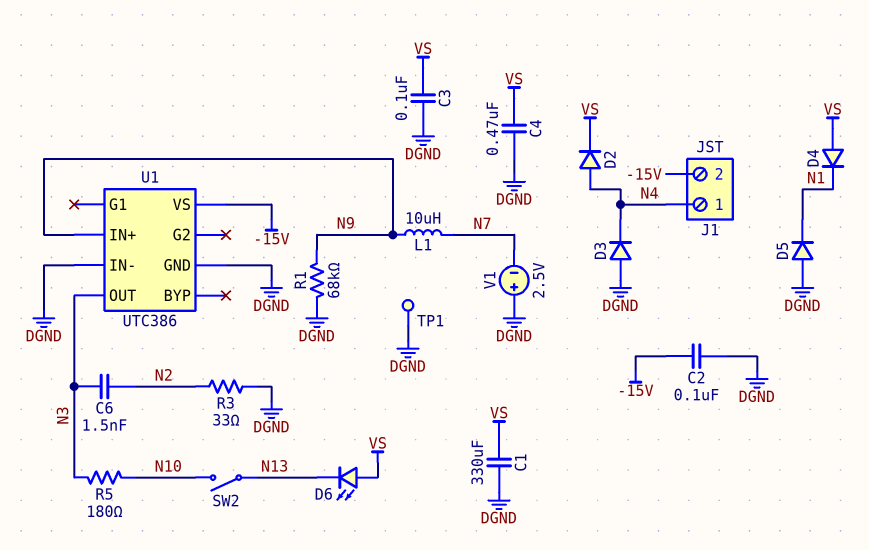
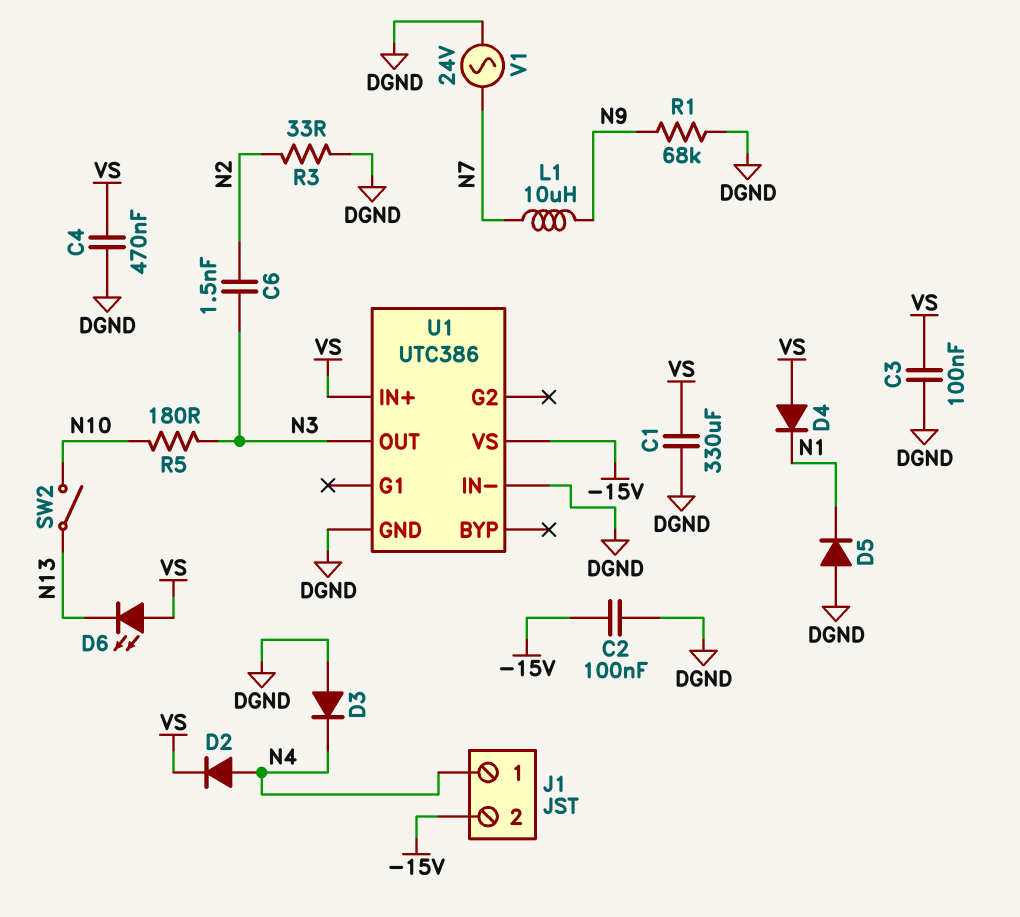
TP1: test point (DGND) -> none
U1 pin IN+: N9 -> VS
V1: 2.5V (plus DGND, minus N7) -> AC 24V (DGND, N7)

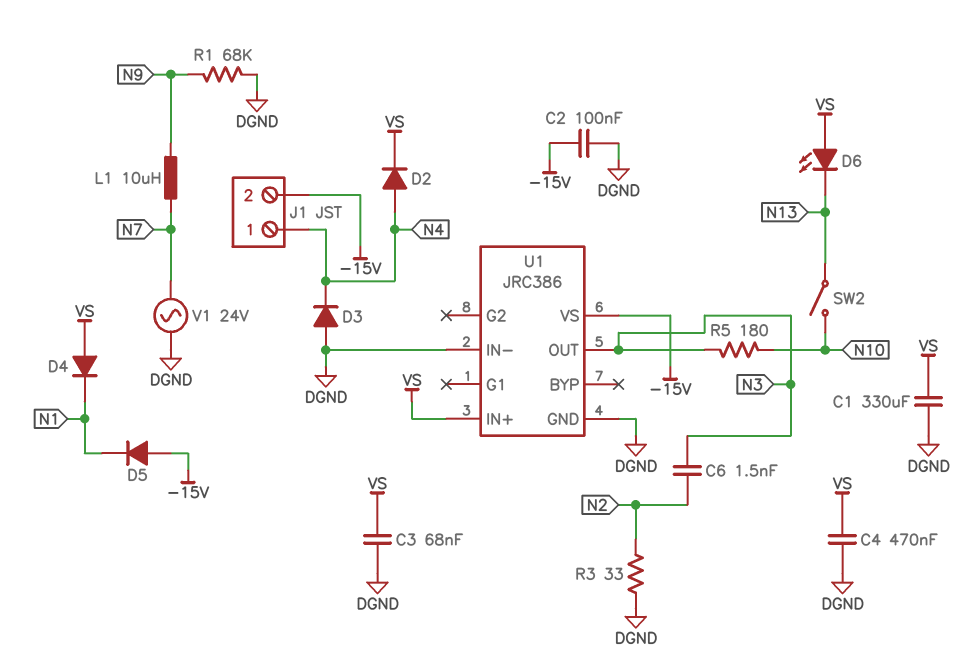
C3: 100nF (DGND, VS) -> 68nF (DGND, VS)
D5: diode (A DGND, K N1) -> diode (A -15V, K N1)
U1: UTC386 -> JRC386

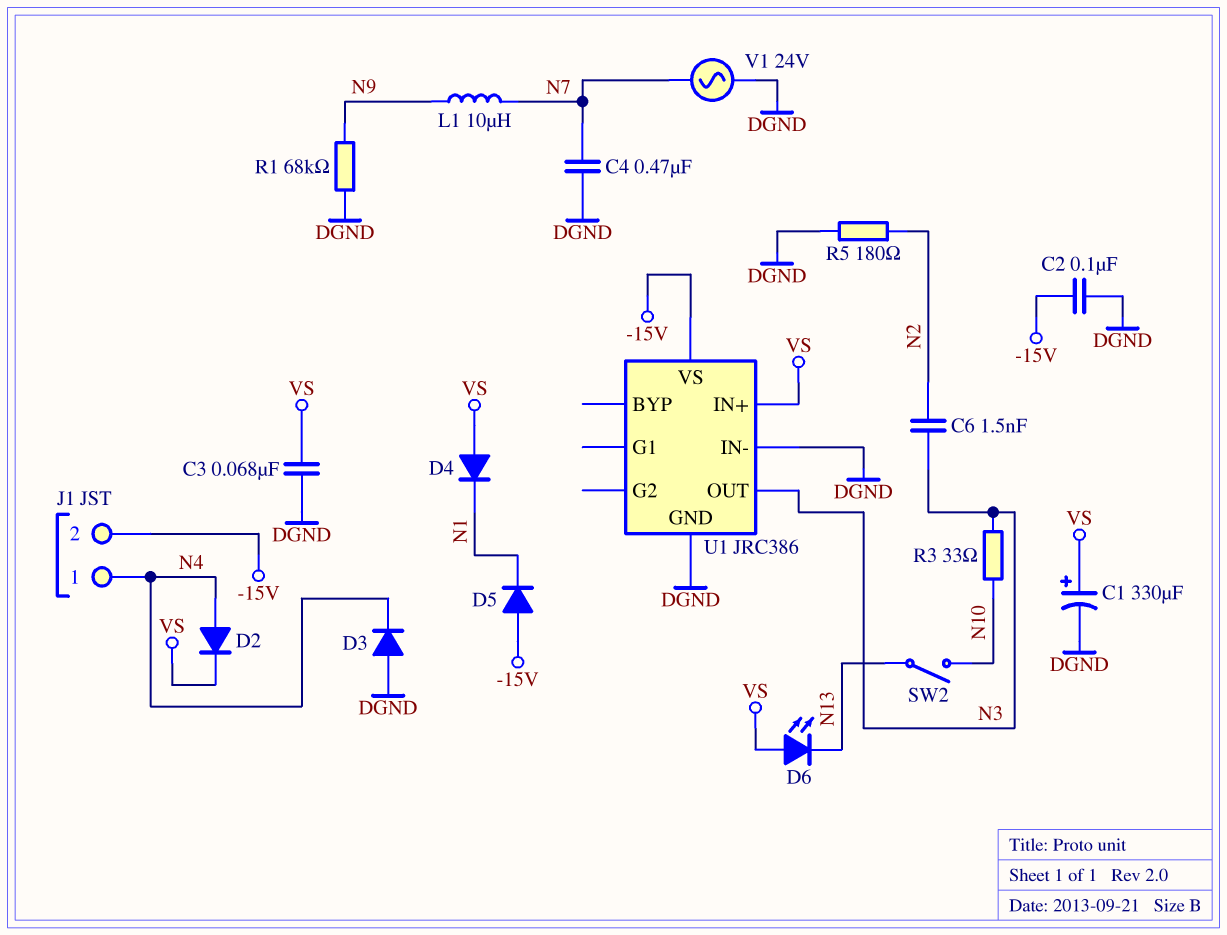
C1: 330uF (DGND, VS) -> 330uF (plus VS, minus DGND)
C4: 470nF (DGND, VS) -> 470nF (DGND, N7)
R3: 33 (DGND, N2) -> 33 (N3, N10)
R5: 180 (N3, N10) -> 180 (DGND, N2)

